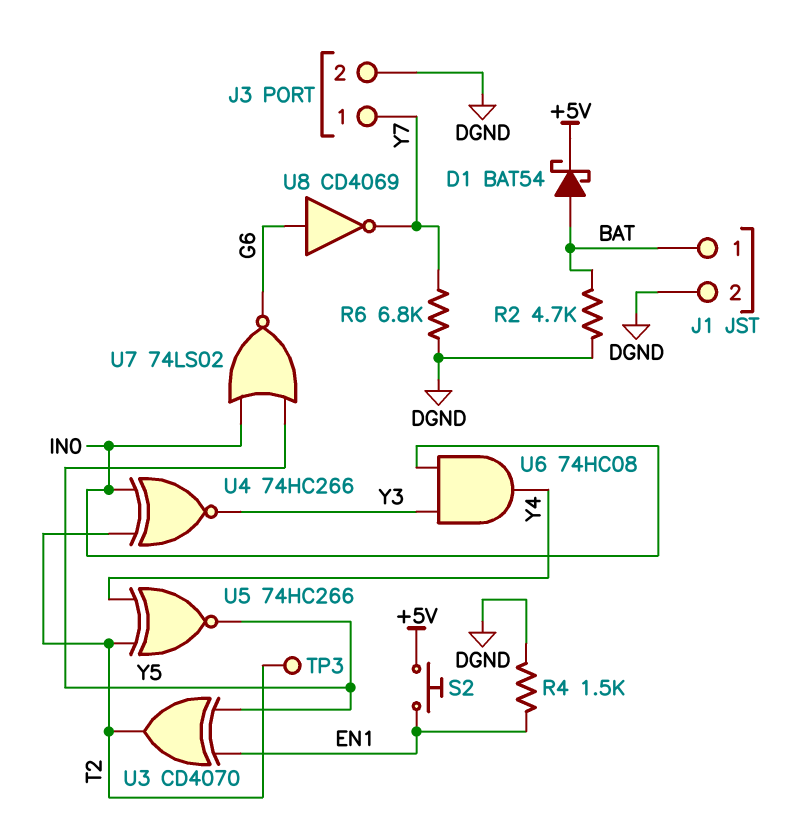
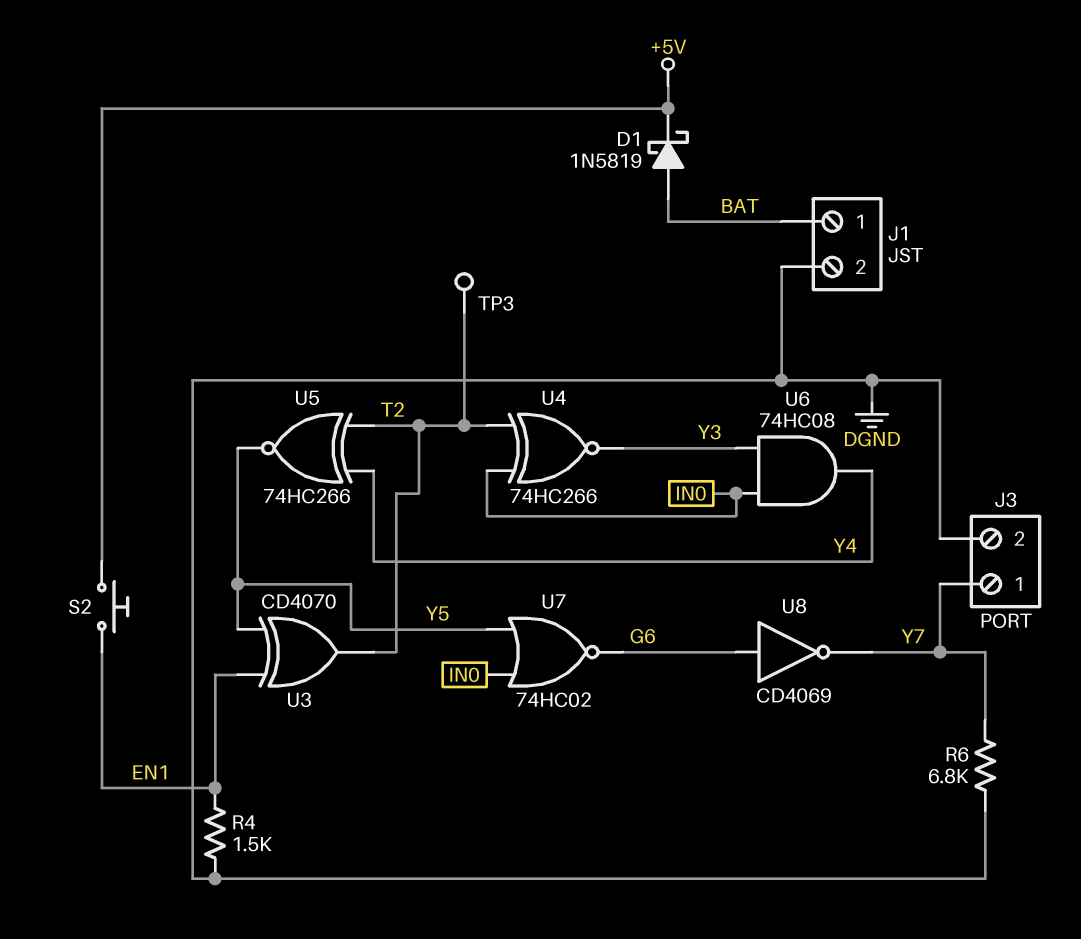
D1: schottky BAT54 (A BAT, K +5V) -> schottky 1N5819 (A BAT, K +5V)
R2: 4.7k (BAT, DGND) -> none
U7: NOR 74LS02 (in IN0, in Y5, out G6) -> NOR 74HC02 (in IN0, in Y5, out G6)

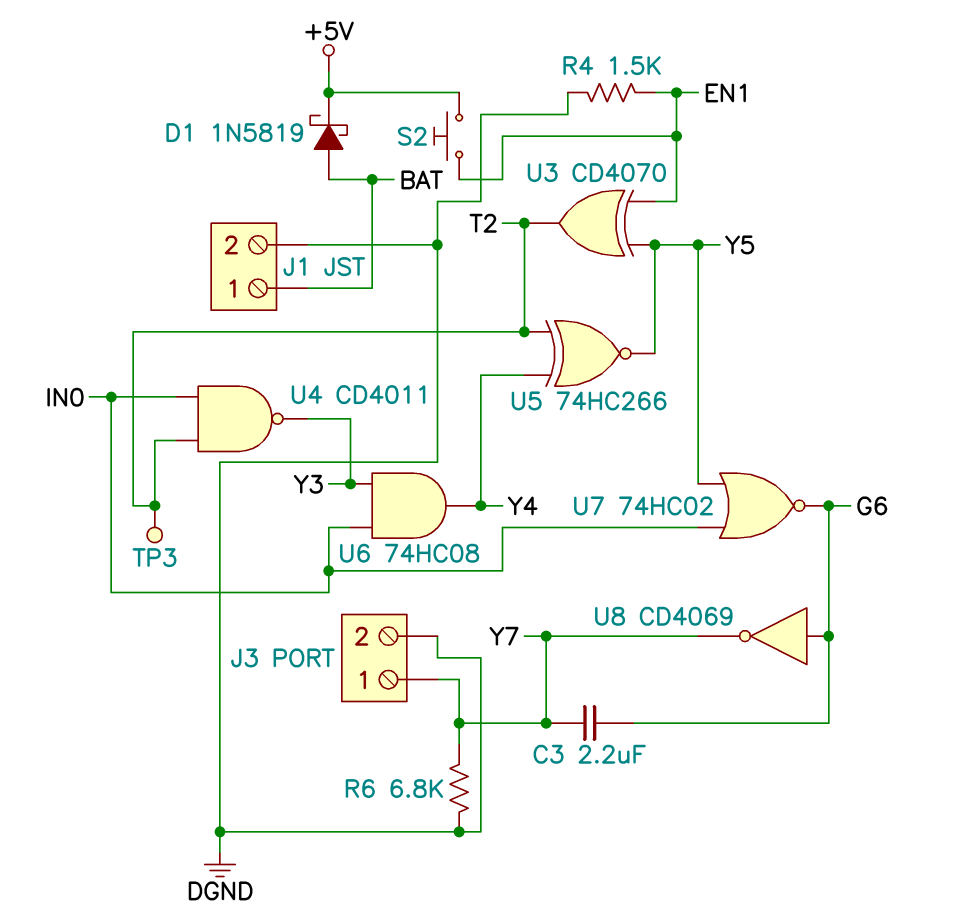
C3: none -> 2.2uF (G6, Y7)
U4: XNOR 74HC266 (in IN0, in T2, out Y3) -> NAND CD4011 (in IN0, in T2, out Y3)

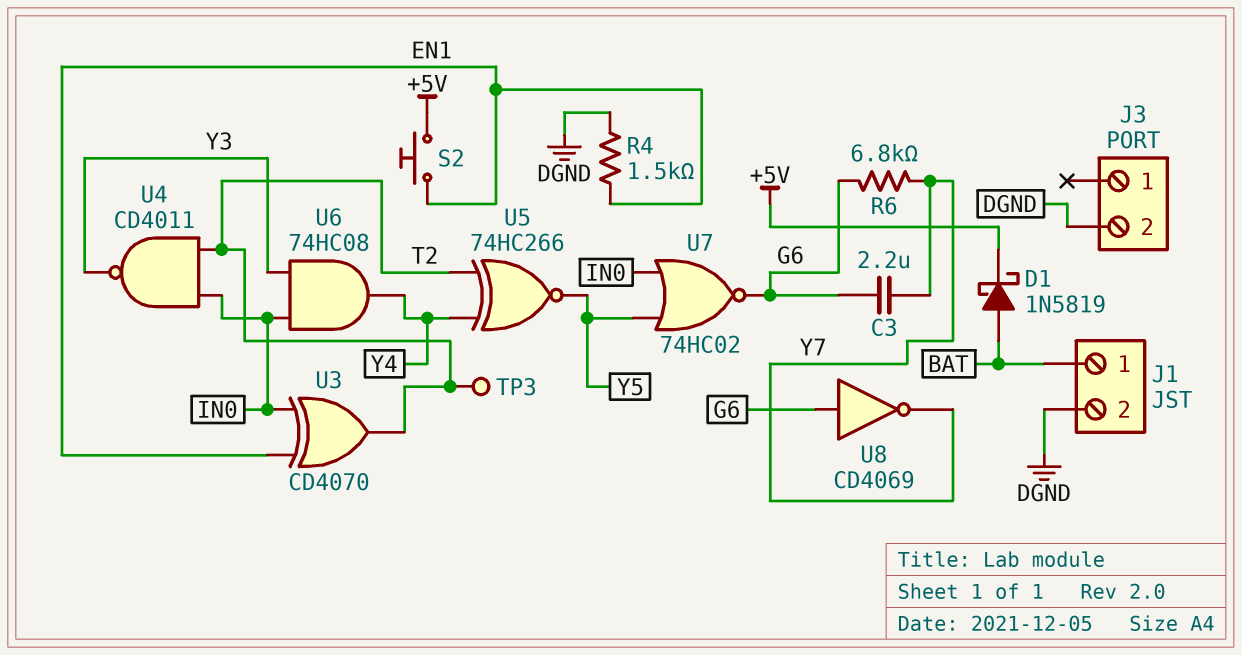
J3 pin 1: Y7 -> none
R6: 6.8k (DGND, Y7) -> 6.8k (G6, Y7)
U3: XOR CD4070 (in EN1, in Y5, out T2) -> XOR CD4070 (in EN1, in IN0, out T2)

